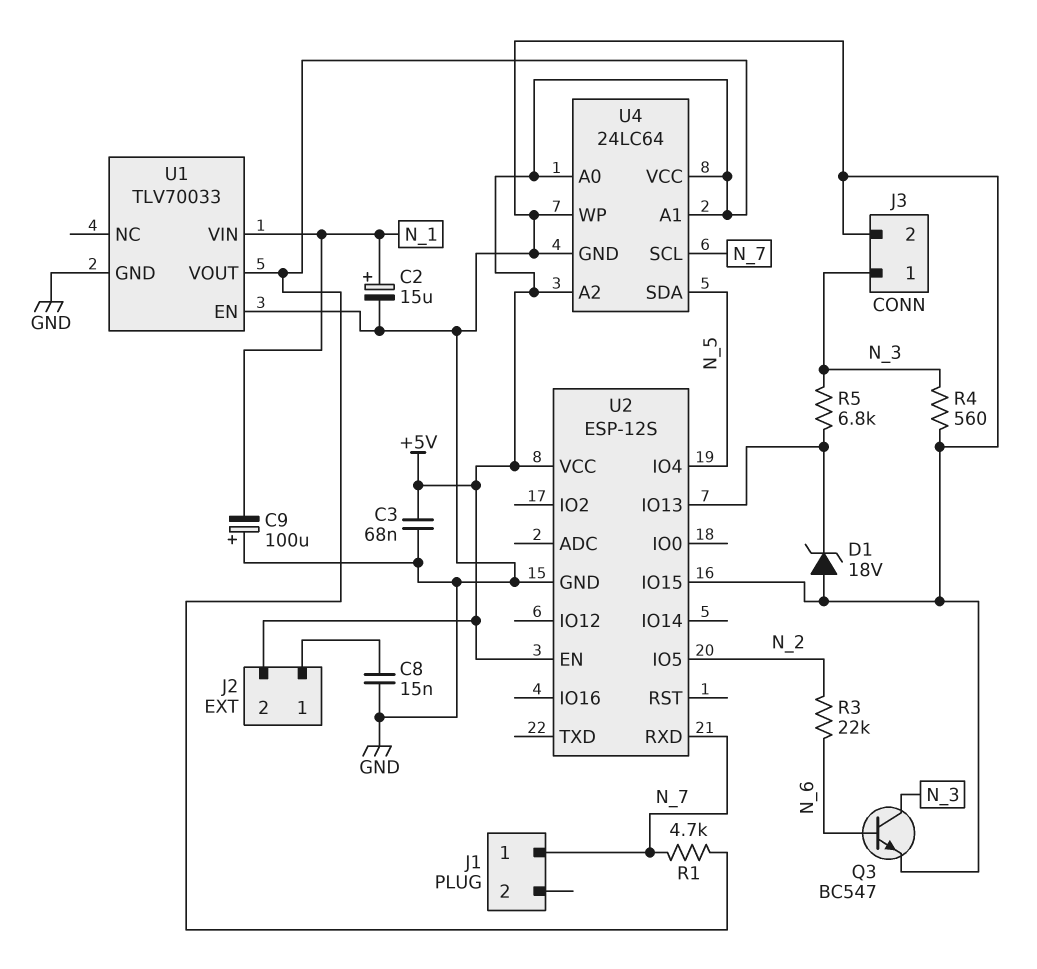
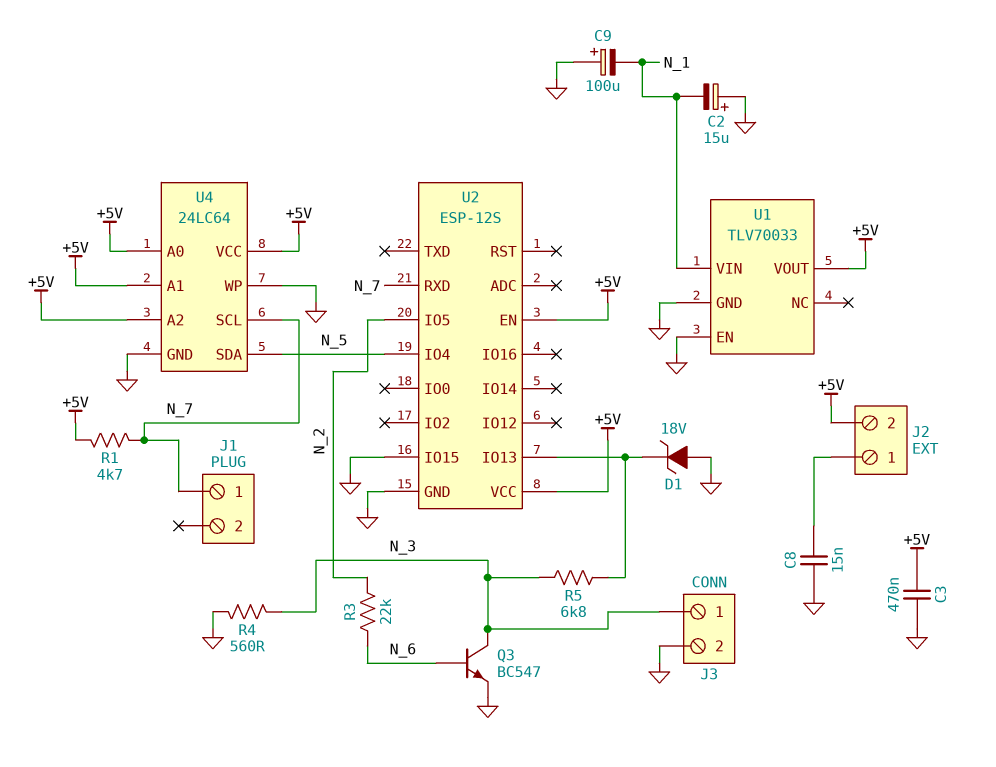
C2: 15uF (plus N_1, minus GND) -> 15uF (plus GND, minus N_1)
C3: 68nF (+5V, GND) -> 470nF (+5V, GND)

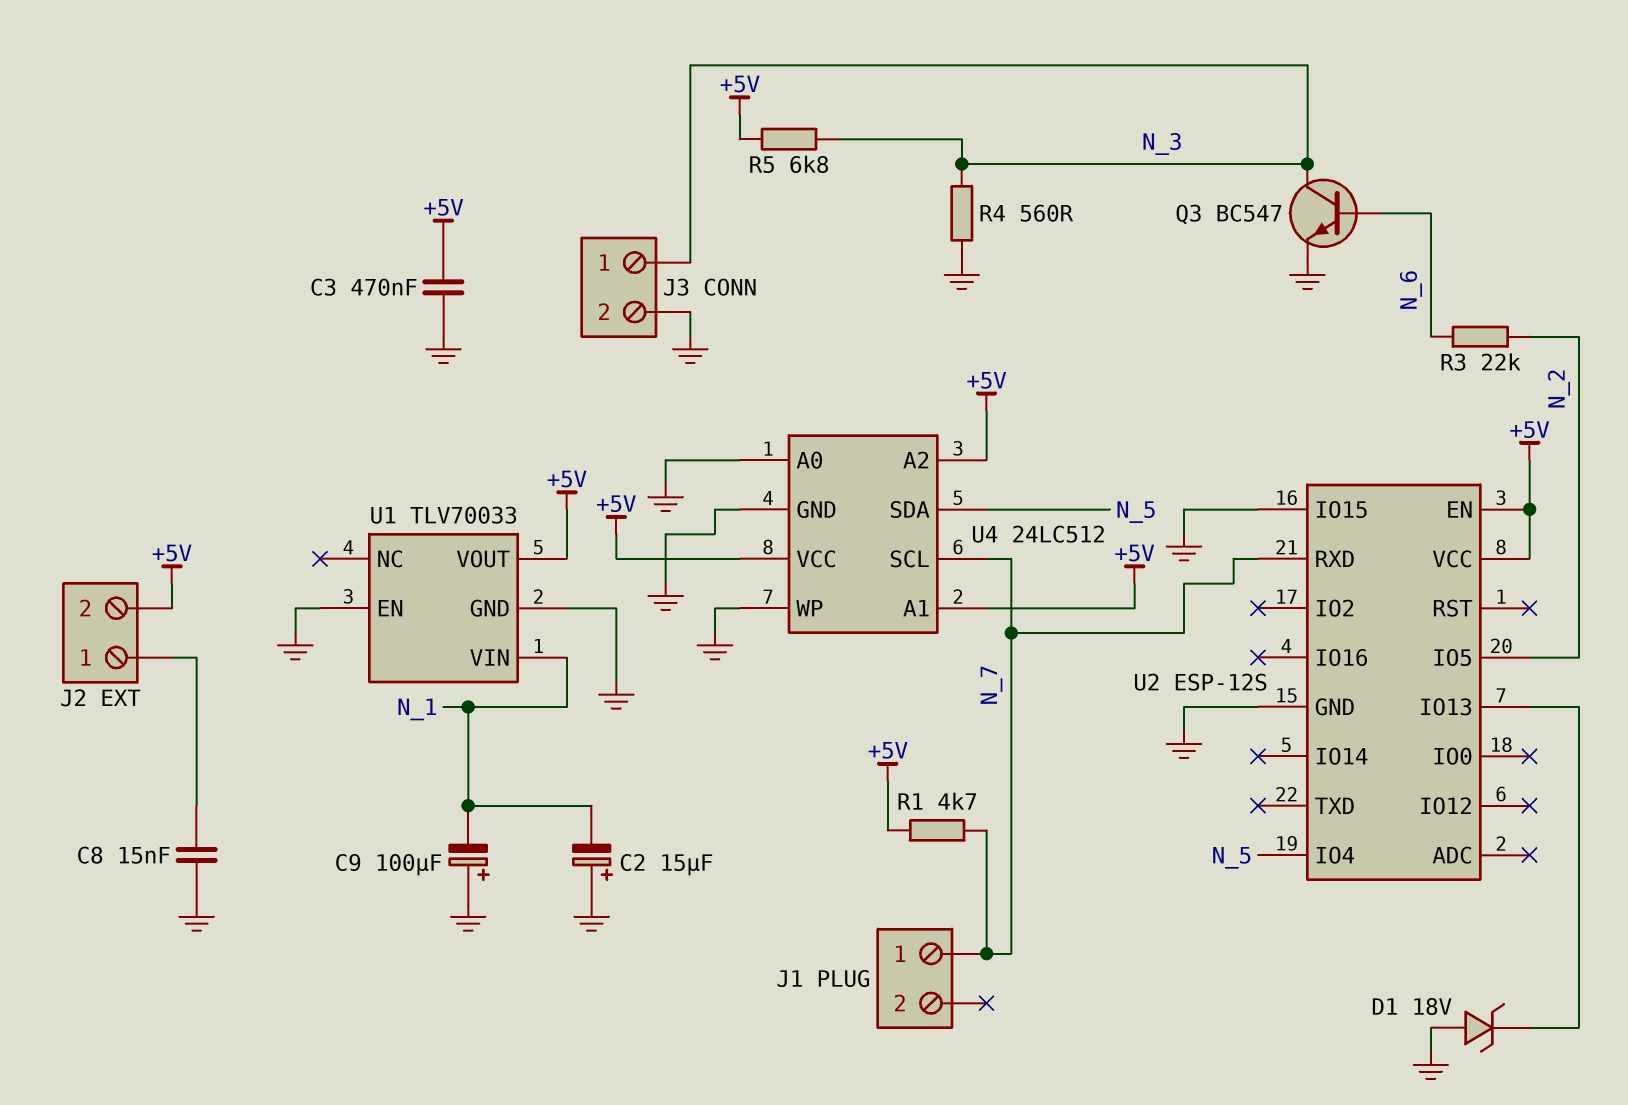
R5: 6.8k (N_3, U2/IO13) -> 6.8k (+5V, N_3)
U4: 24LC64 -> 24LC512
U4 pin A0: +5V -> GND

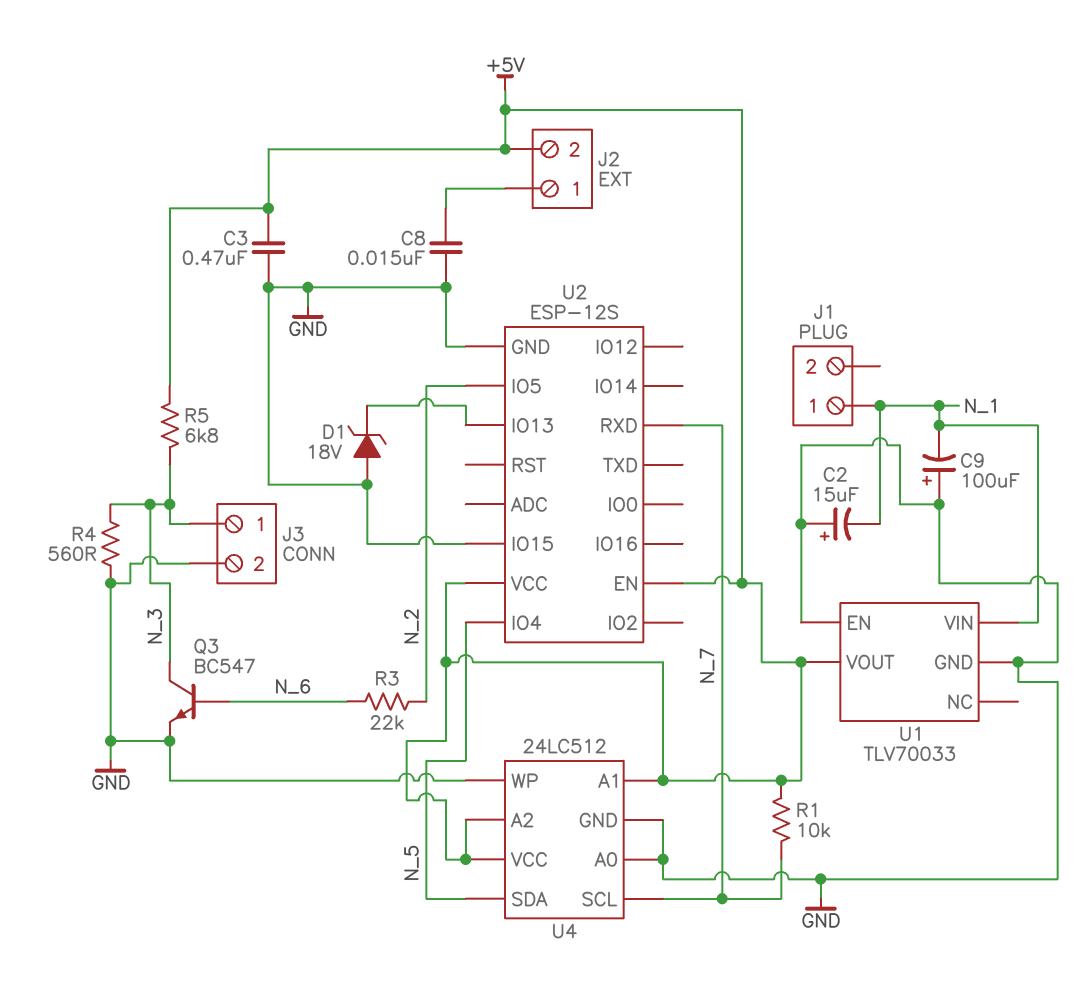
J1 pin 1: N_7 -> N_1
R1: 4.7k (+5V, N_7) -> 10k (+5V, N_7)

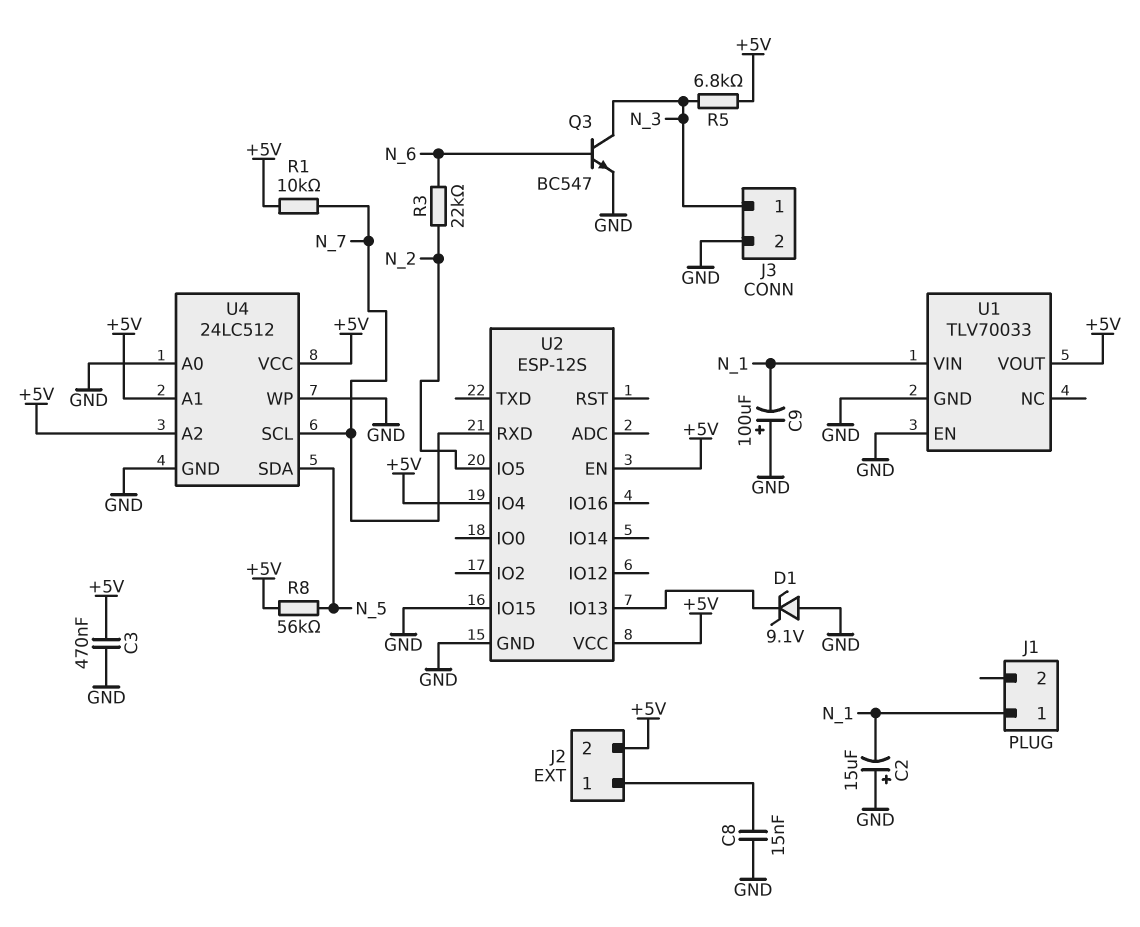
D1: zener 18V (A GND, K U2/IO13) -> zener 9.1V (A GND, K U2/IO13)
R4: 560 (GND, N_3) -> none
R8: none -> 56k (+5V, N_5)
U2 pin IO4: N_5 -> +5V

